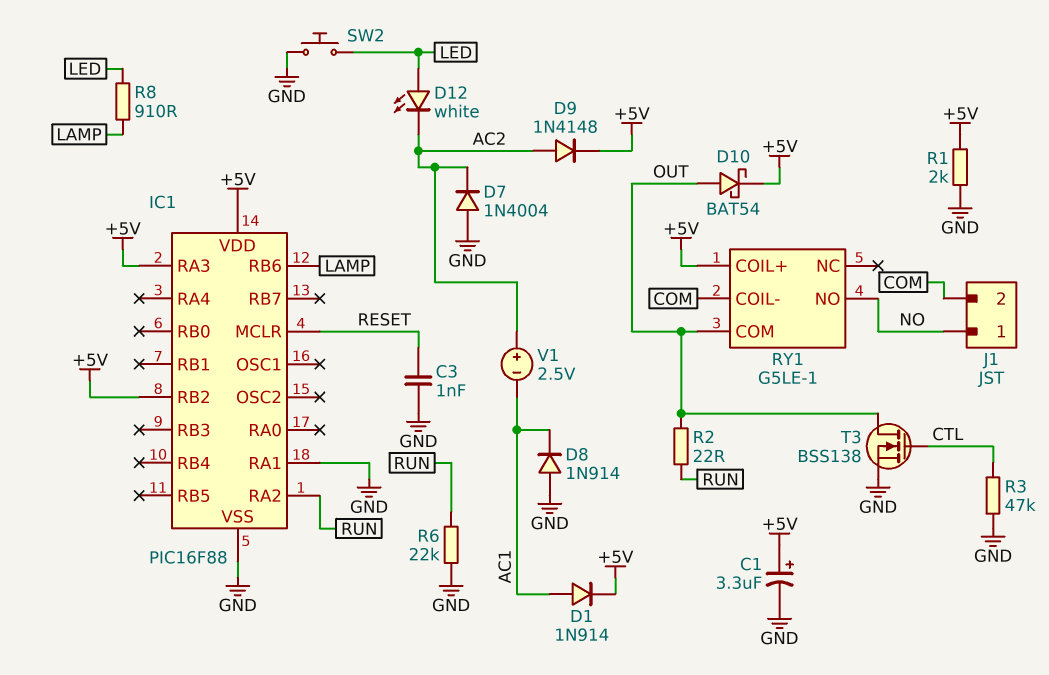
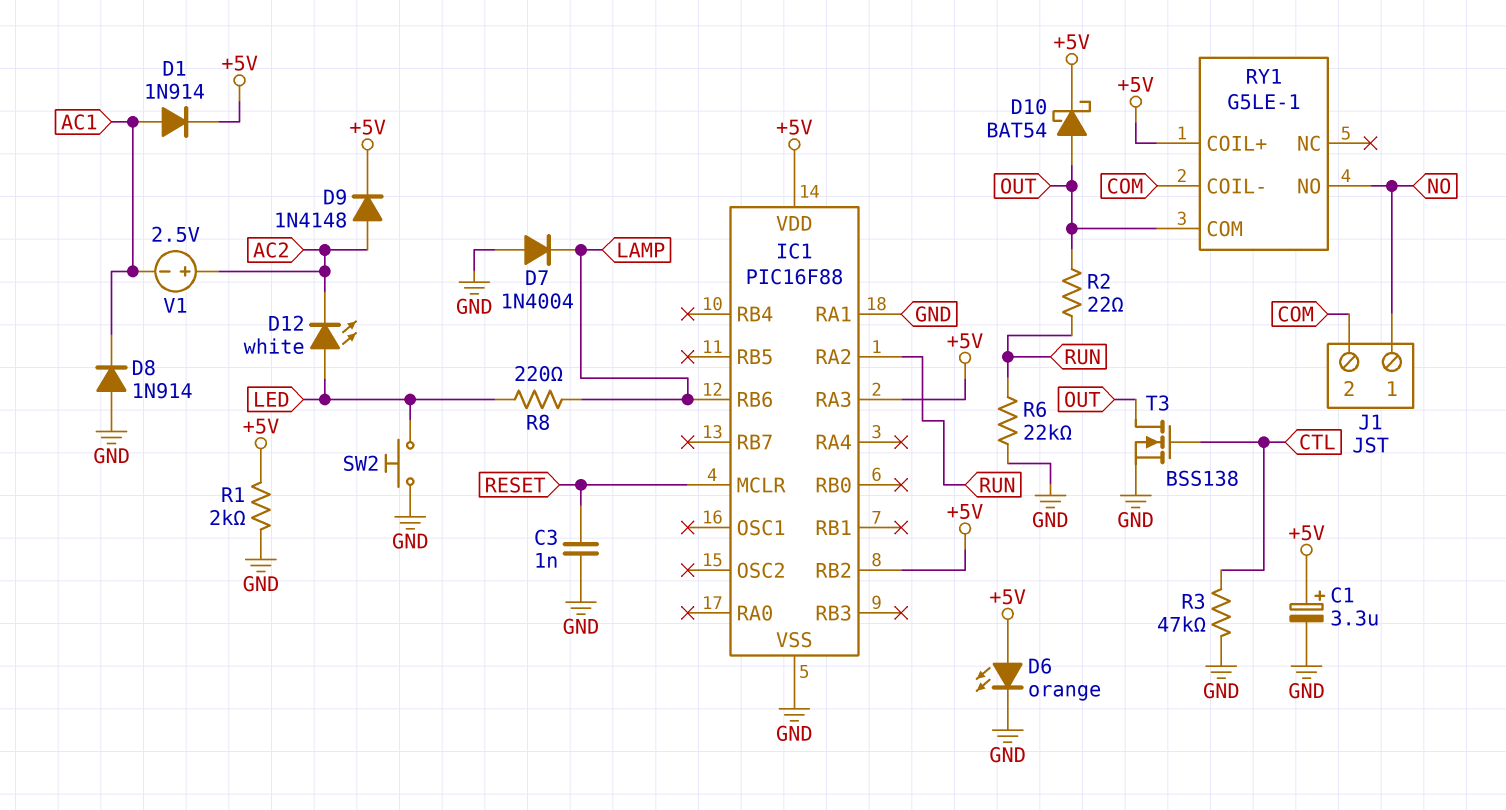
D6: none -> LED orange (A +5V, K GND)
D7: diode 1N4004 (A GND, K AC2) -> diode 1N4004 (A GND, K LAMP)
R8: 910 (LAMP, LED) -> 220 (LAMP, LED)

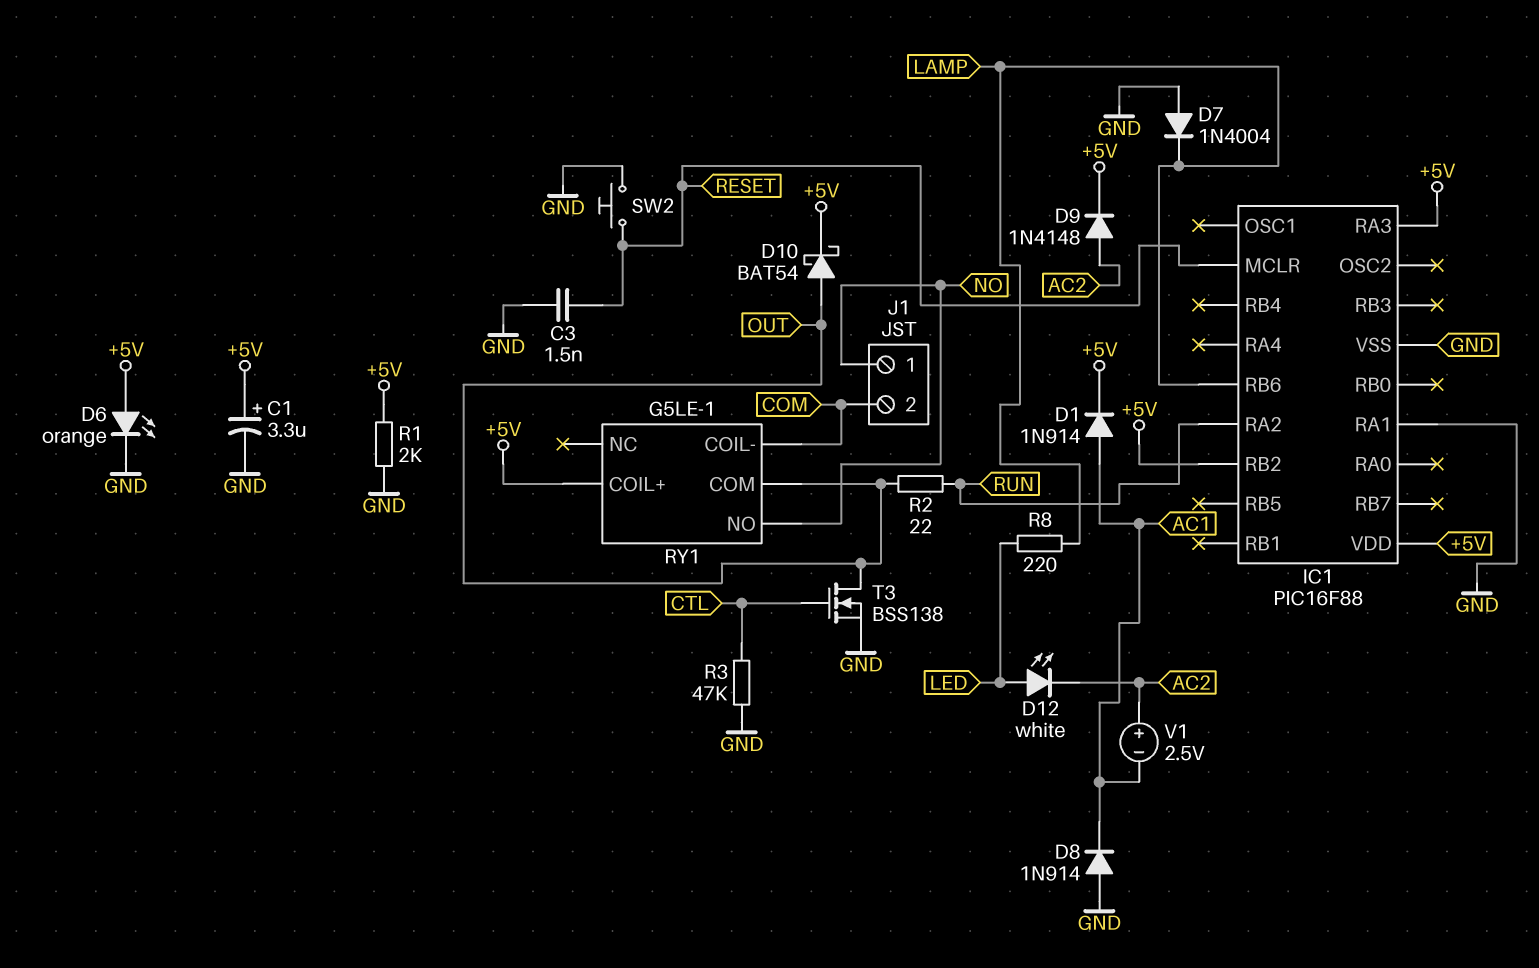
C3: 1nF (GND, RESET) -> 1.5nF (GND, RESET)
R6: 22k (GND, RUN) -> none
SW2: button (GND, LED) -> button (GND, RESET)

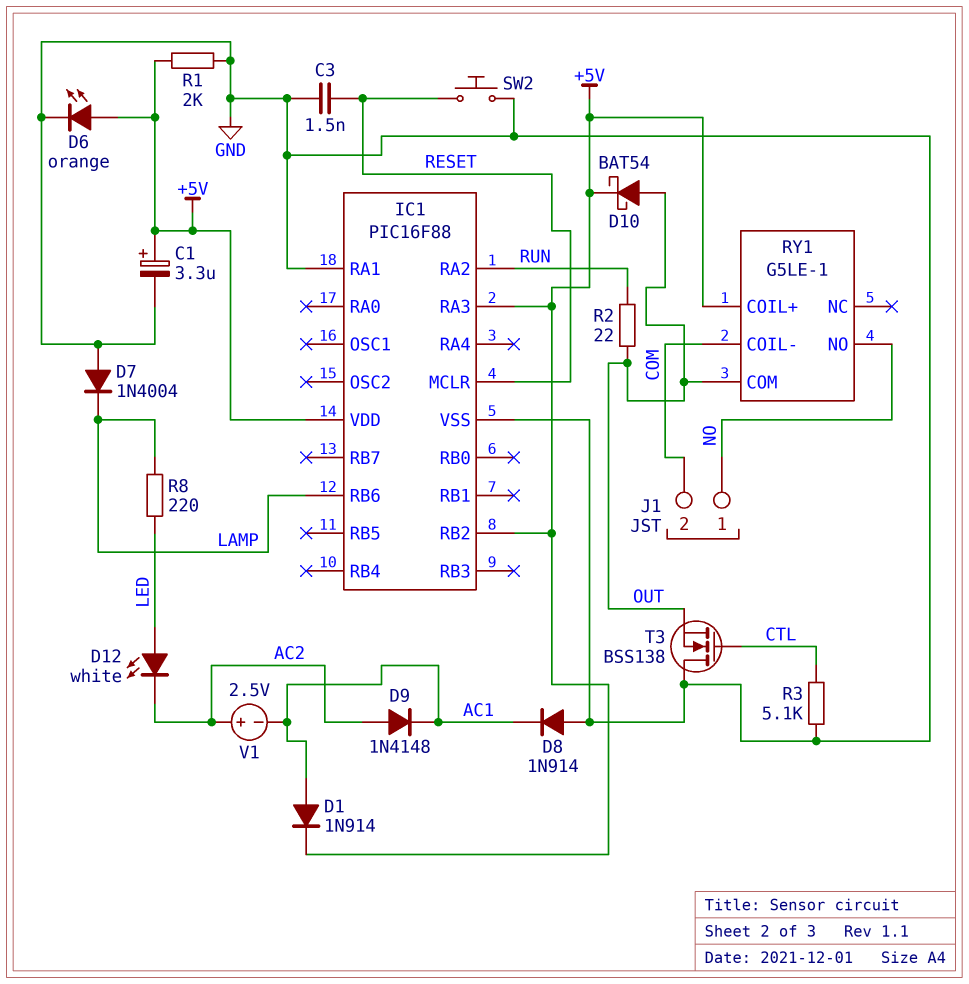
D9: diode 1N4148 (A AC2, K +5V) -> diode 1N4148 (A AC2, K AC1)
R3: 47k (CTL, GND) -> 5.1k (CTL, GND)
T3: NMOS BSS138 (G CTL, D OUT, S GND) -> NMOS BSS138 (G CTL, D GND, S OUT)

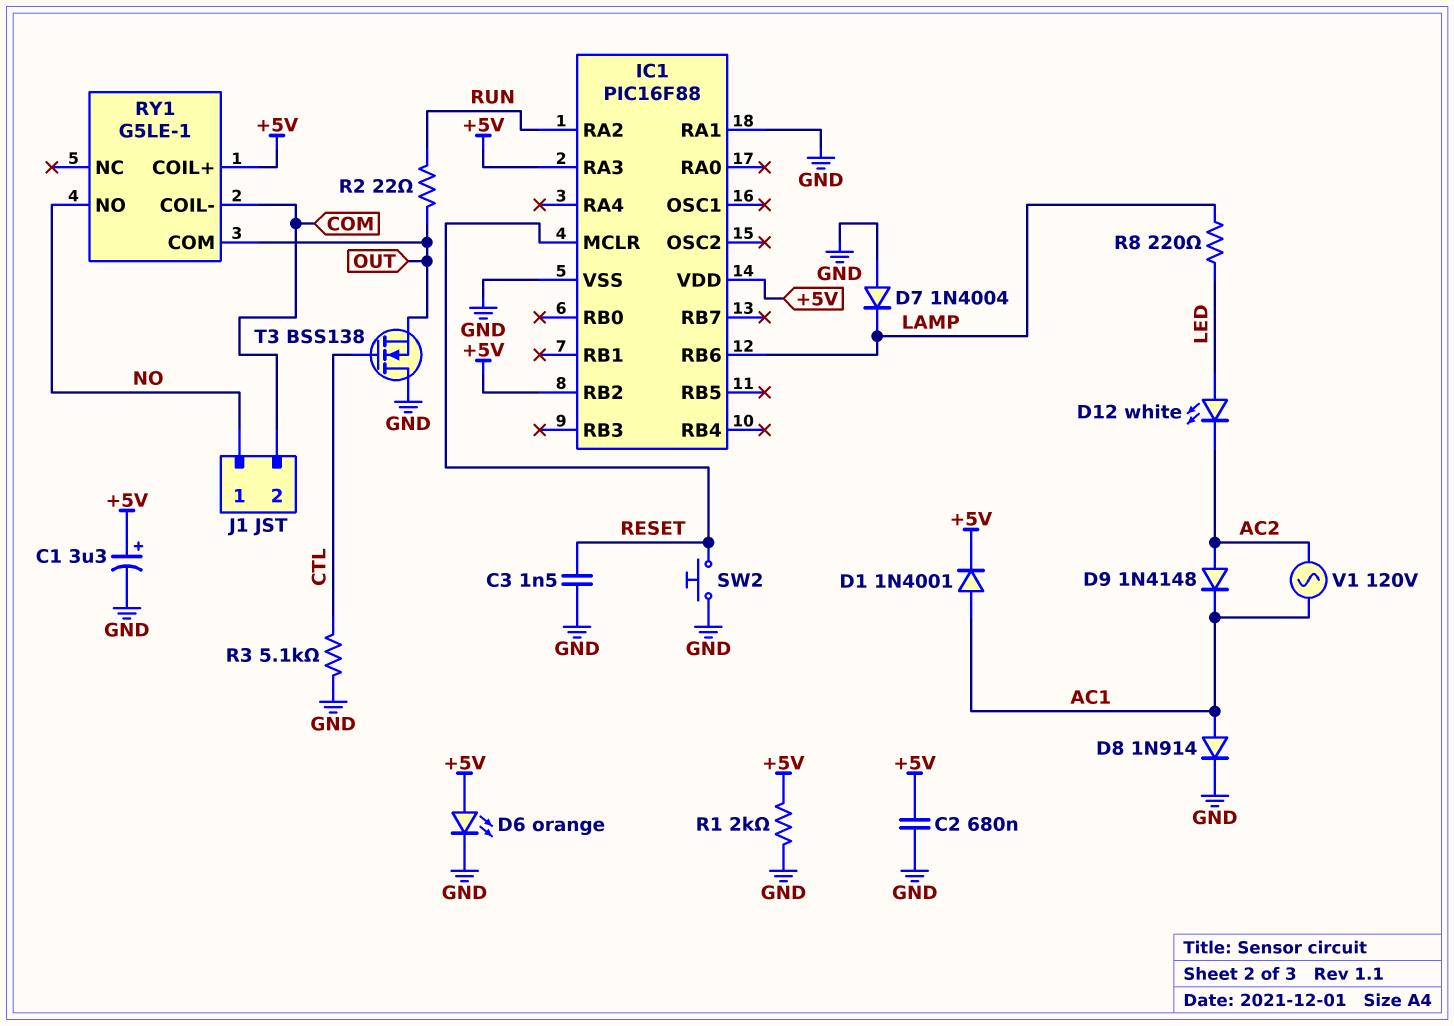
C2: none -> 680nF (+5V, GND)
D1: diode 1N914 (A AC1, K +5V) -> diode 1N4001 (A AC1, K +5V)
D8: diode 1N914 (A GND, K AC1) -> diode 1N914 (A AC1, K GND)
D10: schottky BAT54 (A OUT, K +5V) -> none
V1: 2.5V (plus AC2, minus AC1) -> AC 120V (AC1, AC2)

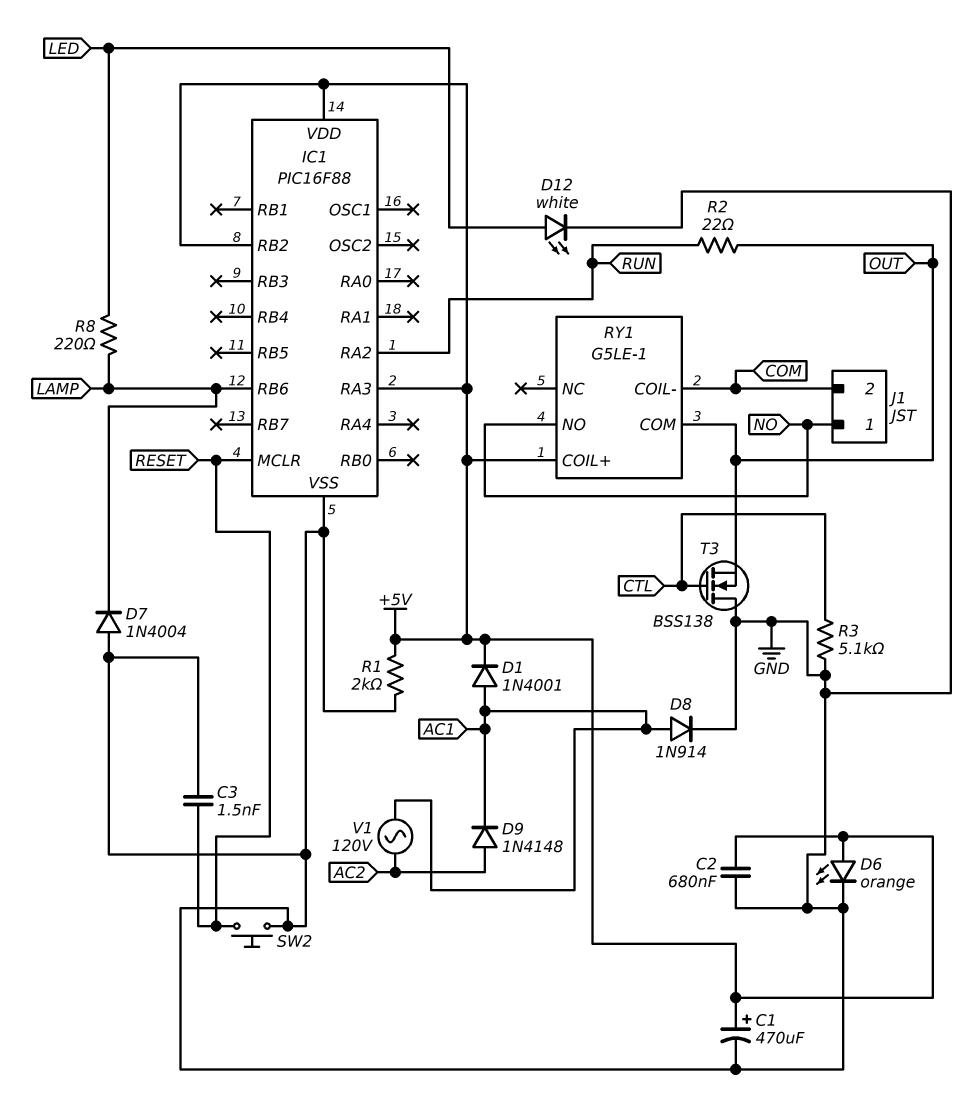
C1: 3.3uF (plus +5V, minus GND) -> 470uF (plus +5V, minus GND)
D12: LED white (A LED, K AC2) -> LED white (A LED, K GND)
IC1 pin RA1: GND -> none

